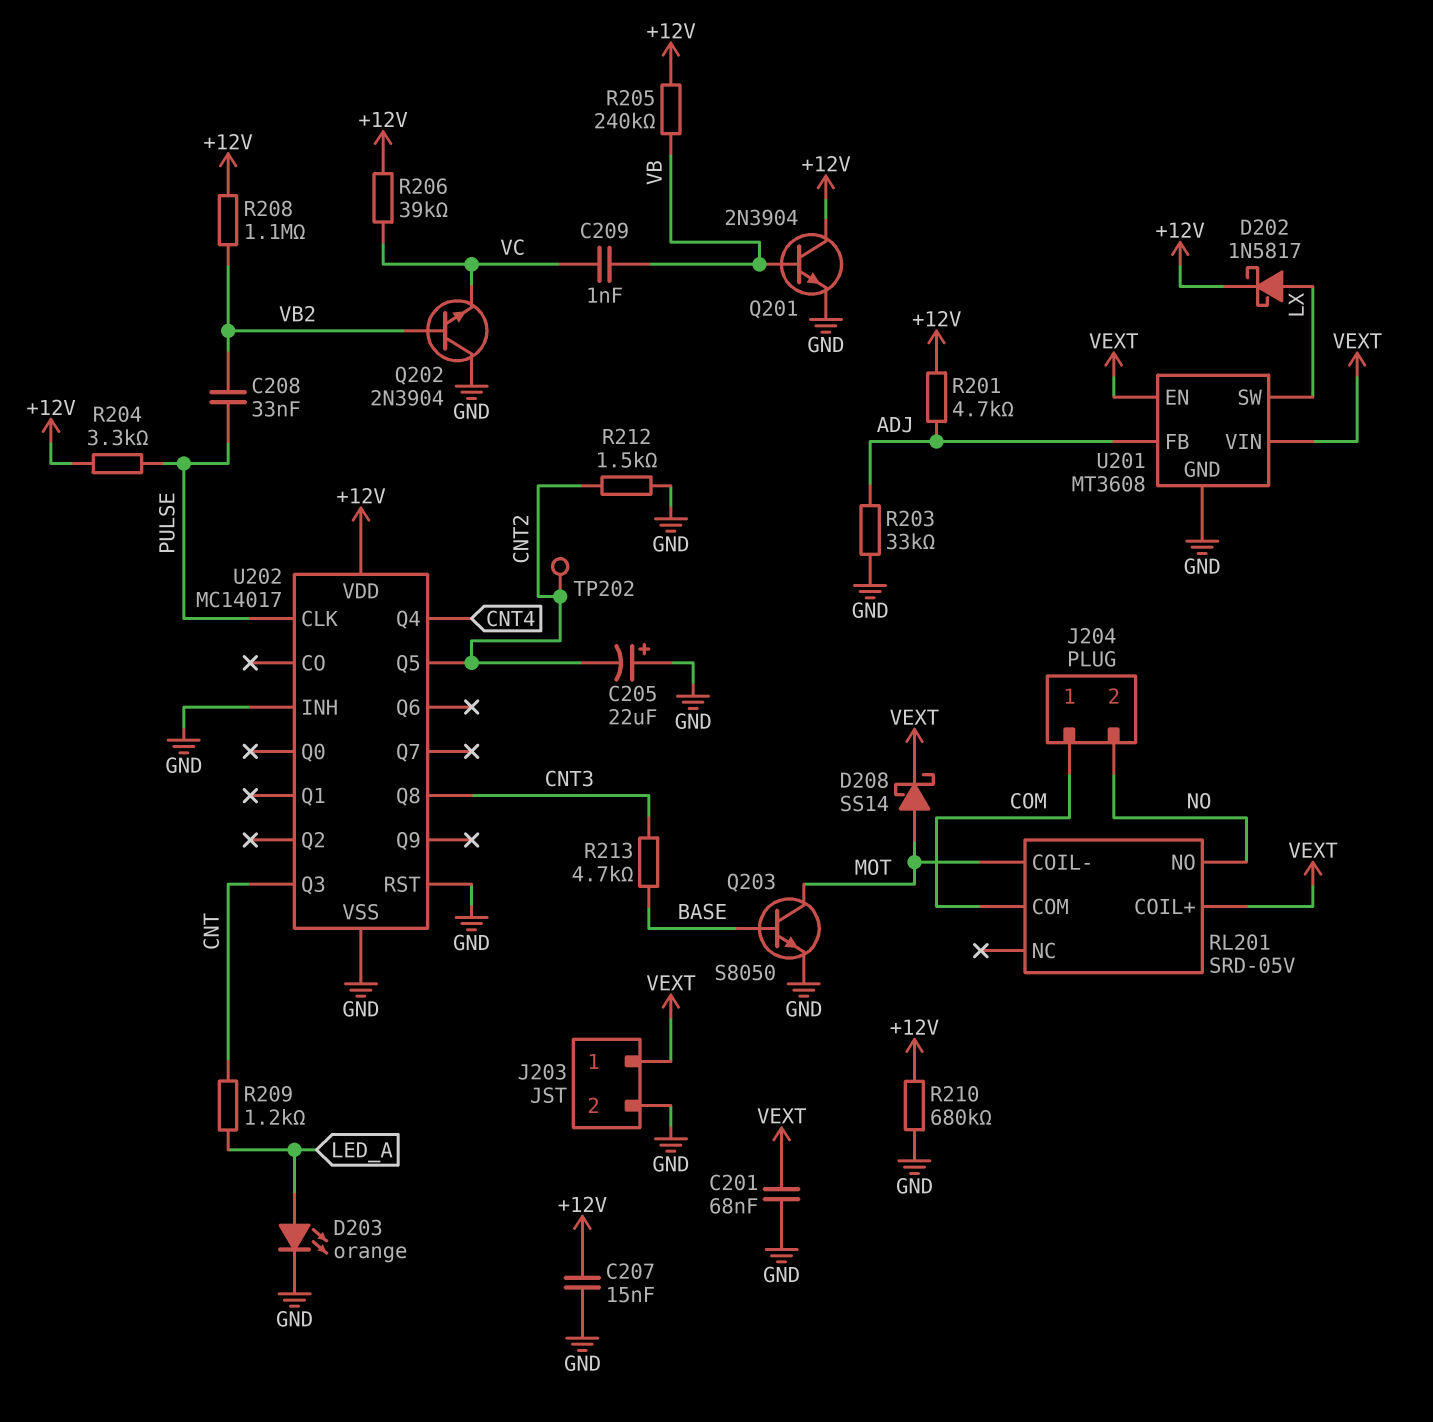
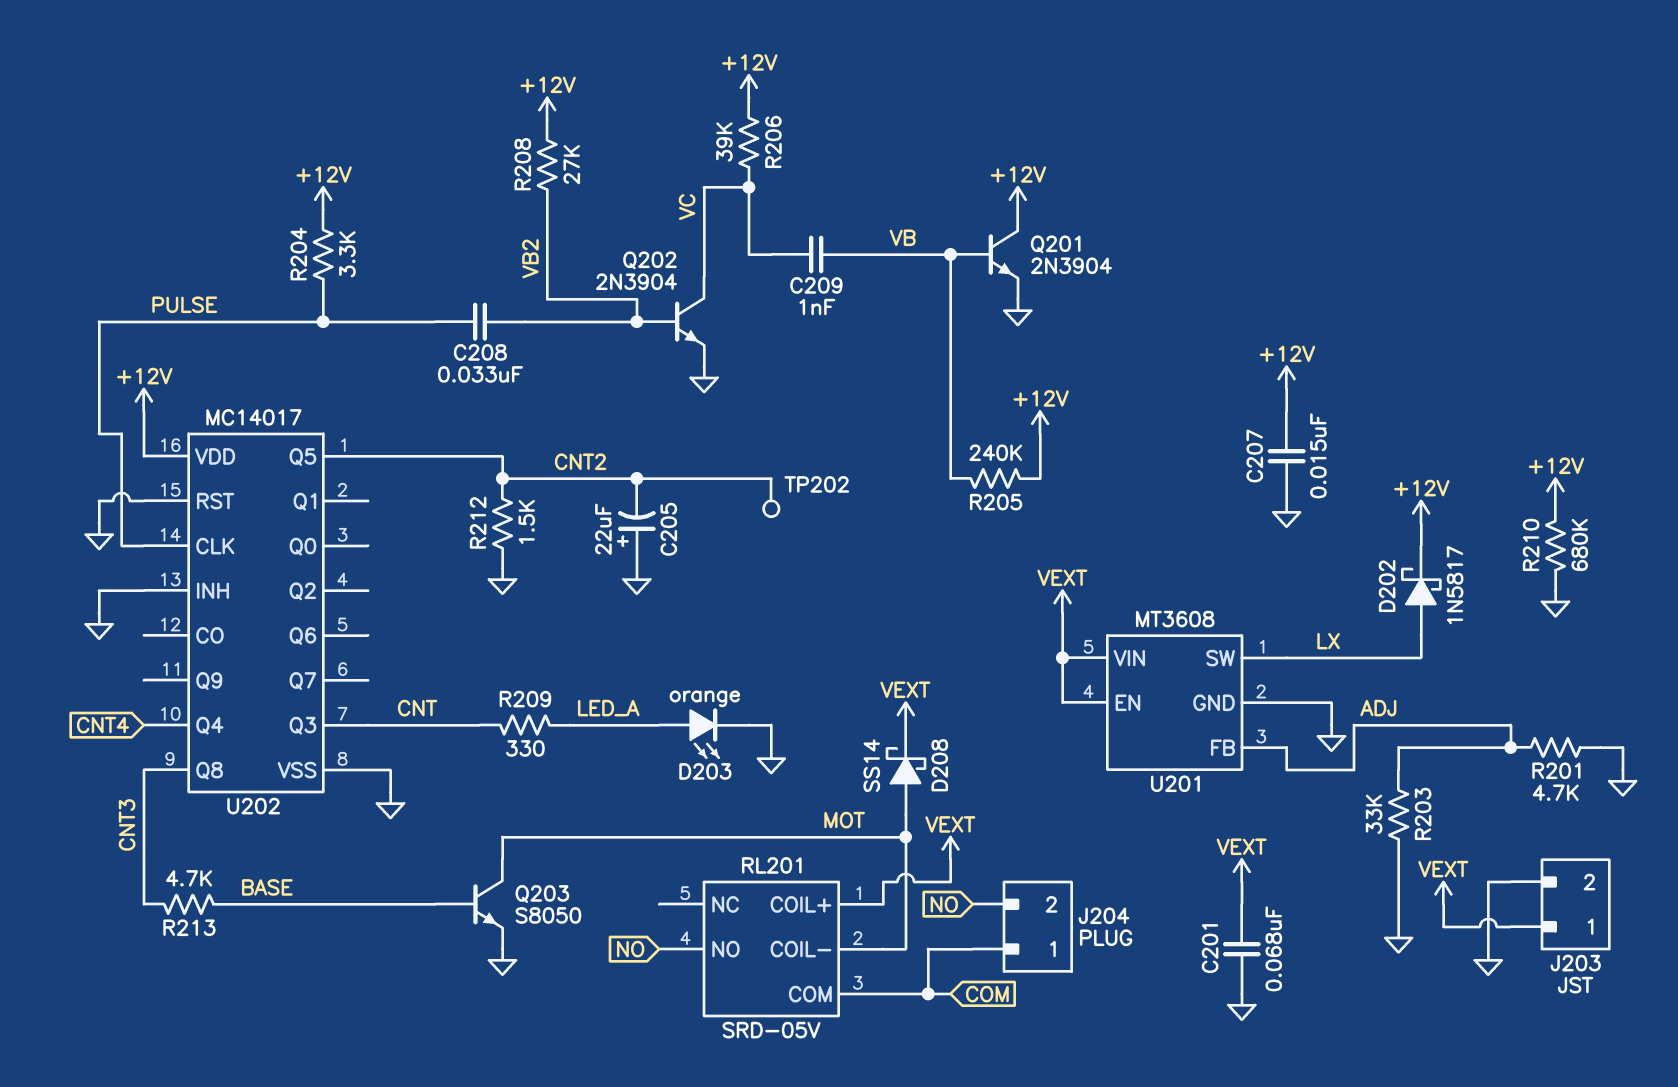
Q202: NPN 2N3904 (B VB2, C GND, E VC) -> NPN 2N3904 (B VB2, C VC, E GND)
R201: 4.7k (+12V, ADJ) -> 4.7k (ADJ, GND)
R208: 1.1M (+12V, VB2) -> 27k (+12V, VB2)
R209: 1.2k (CNT, LED_A) -> 330 (CNT, LED_A)

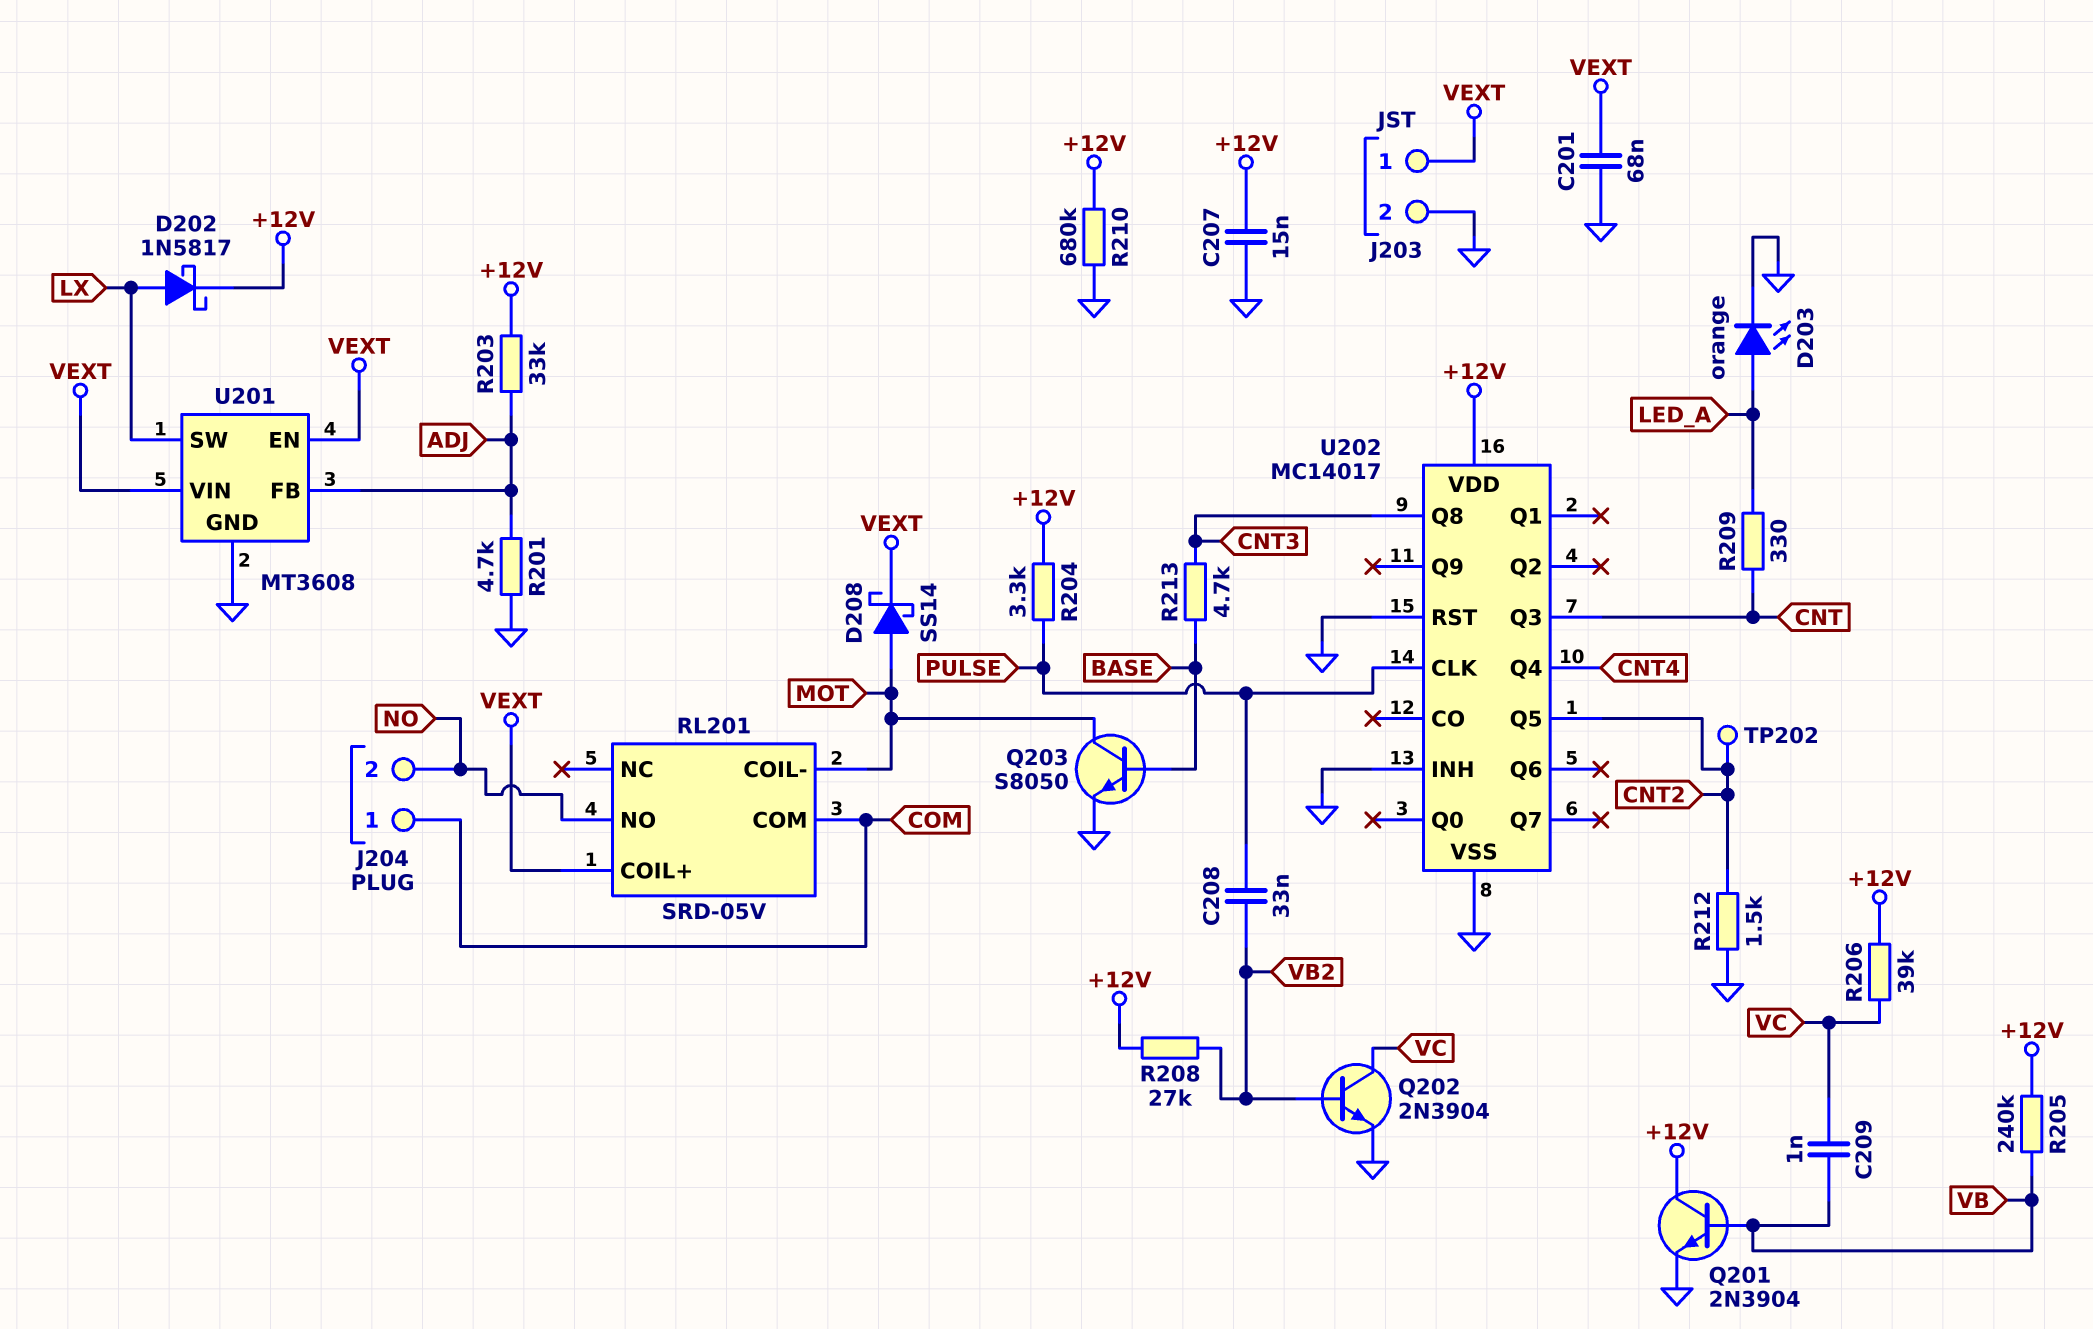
C205: 22uF (plus GND, minus CNT2) -> none
R203: 33k (ADJ, GND) -> 33k (+12V, ADJ)

